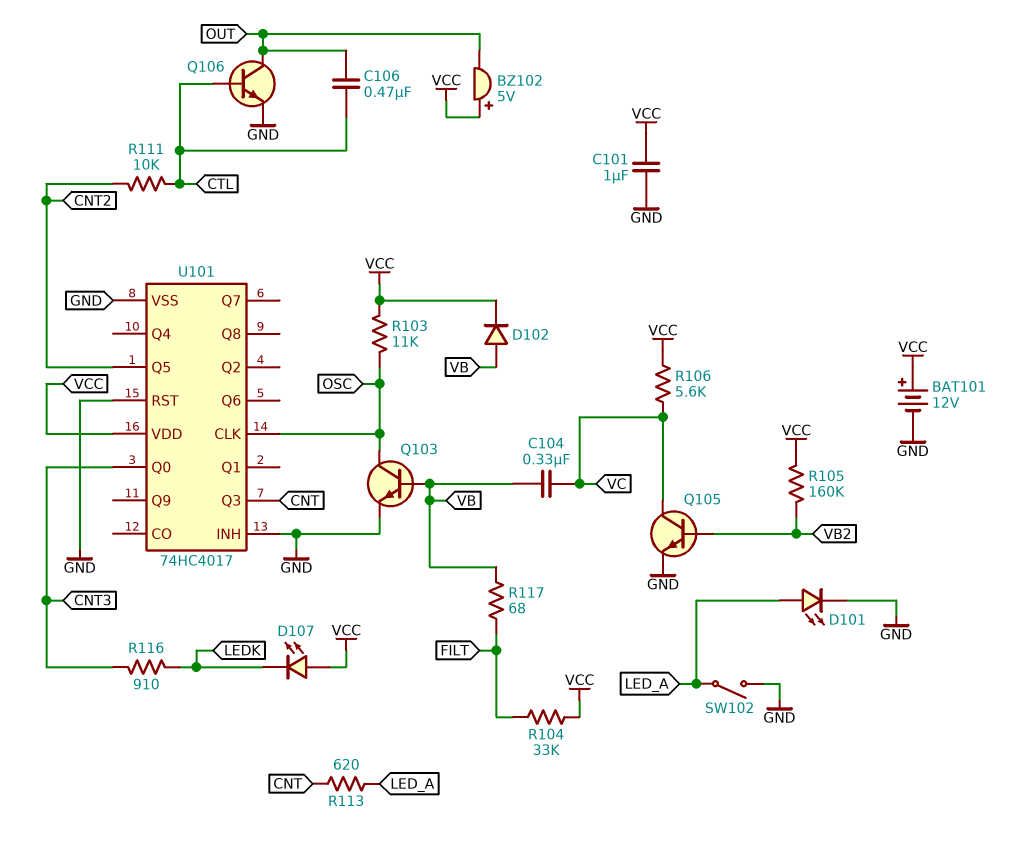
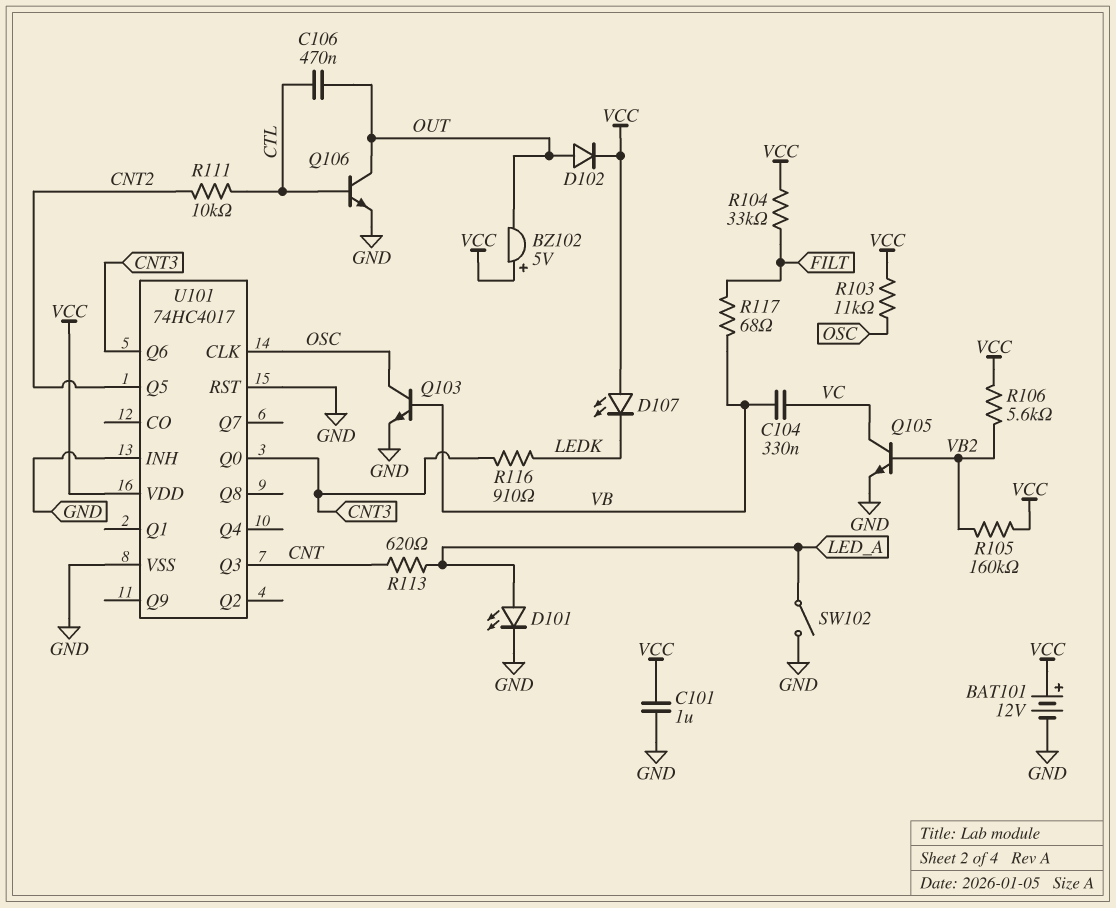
D102: diode (A VB, K VCC) -> diode (A OUT, K VCC)
R106: 5.6k (VC, VCC) -> 5.6k (VB2, VCC)
U101 pin Q6: none -> CNT3

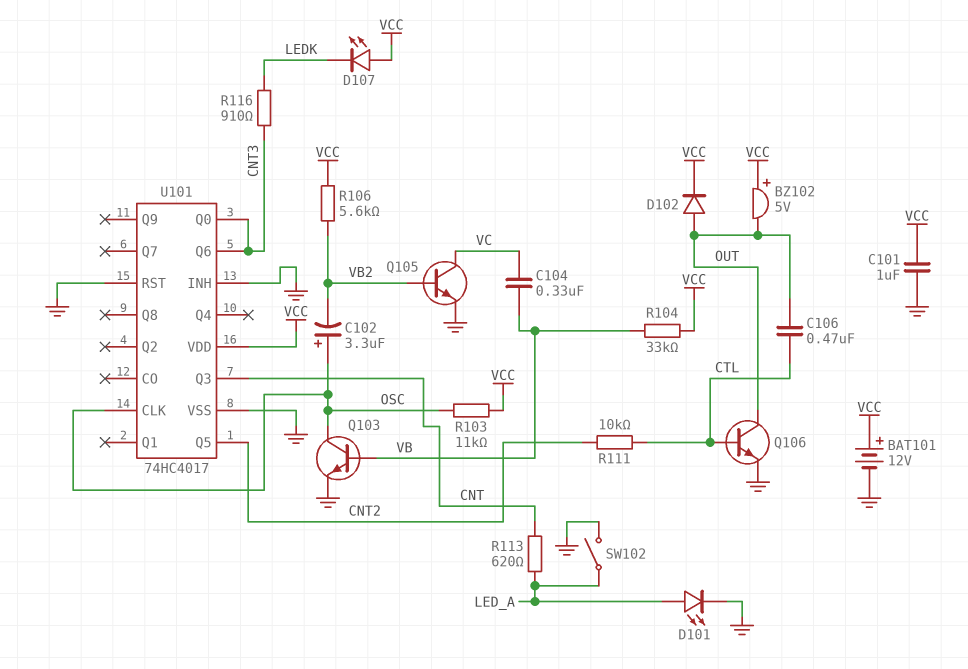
C102: none -> 3.3uF (plus OSC, minus VB2)
R104: 33k (FILT, VCC) -> 33k (VB, VCC)
R105: 160k (VB2, VCC) -> none
R117: 68 (FILT, VB) -> none

